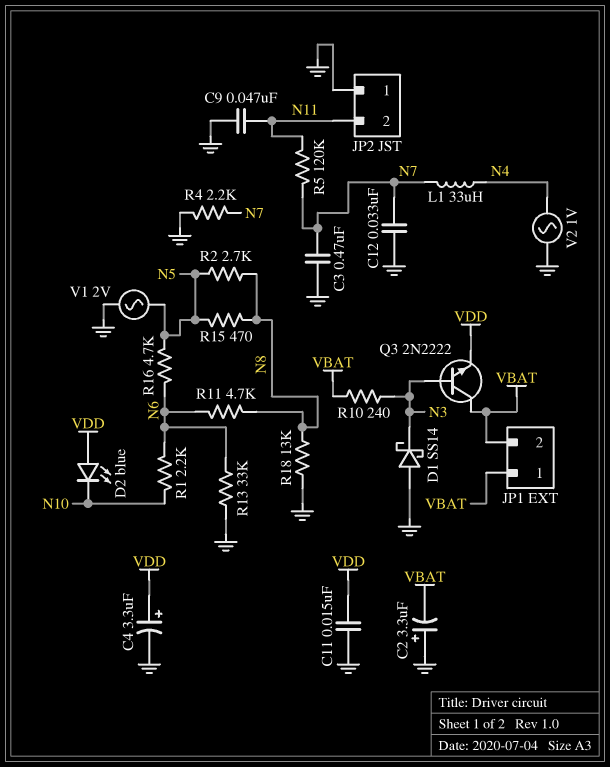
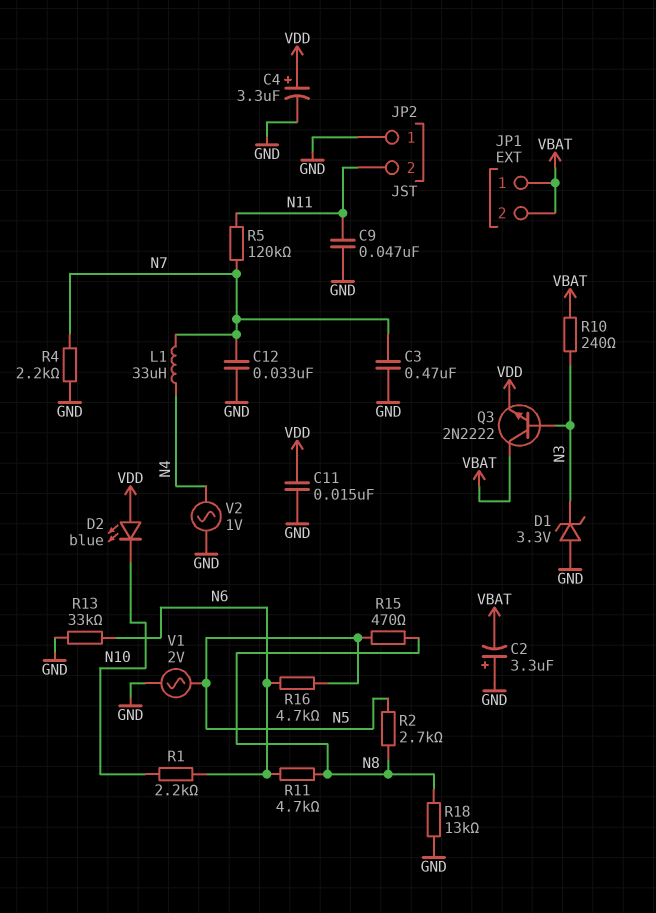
D1: schottky SS14 (A GND, K N3) -> zener 3.3V (A GND, K N3)

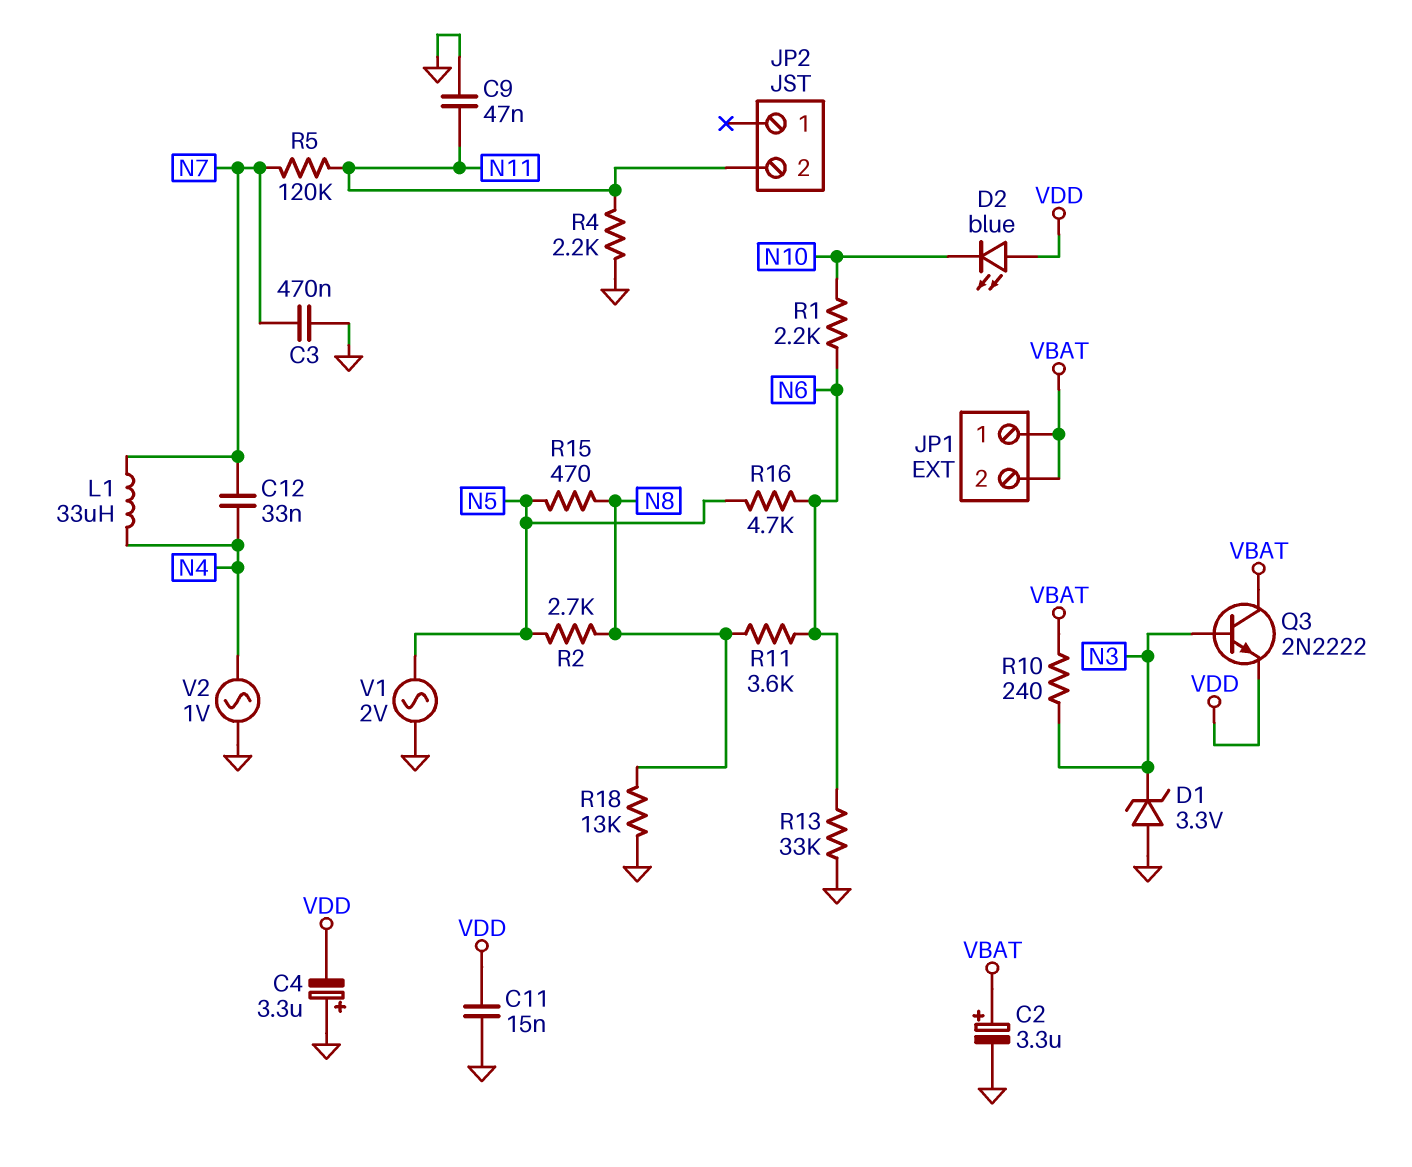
C2: 3.3uF (plus GND, minus VBAT) -> 3.3uF (plus VBAT, minus GND)
C4: 3.3uF (plus VDD, minus GND) -> 3.3uF (plus GND, minus VDD)
C12: 33nF (GND, N7) -> 33nF (N4, N7)
JP2 pin 1: GND -> none
R4: 2.2k (GND, N7) -> 2.2k (GND, N11)
R11: 4.7k (N6, N8) -> 3.6k (N6, N8)

